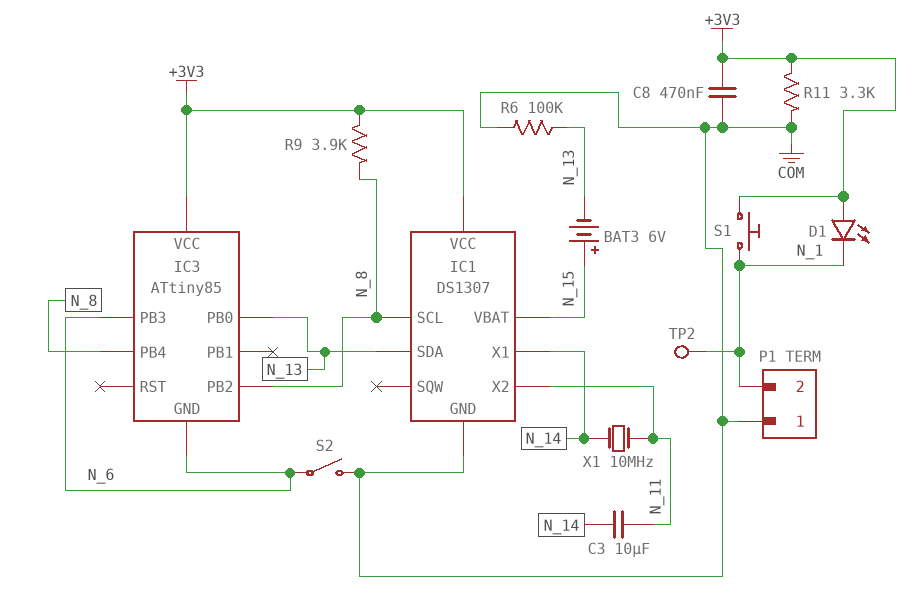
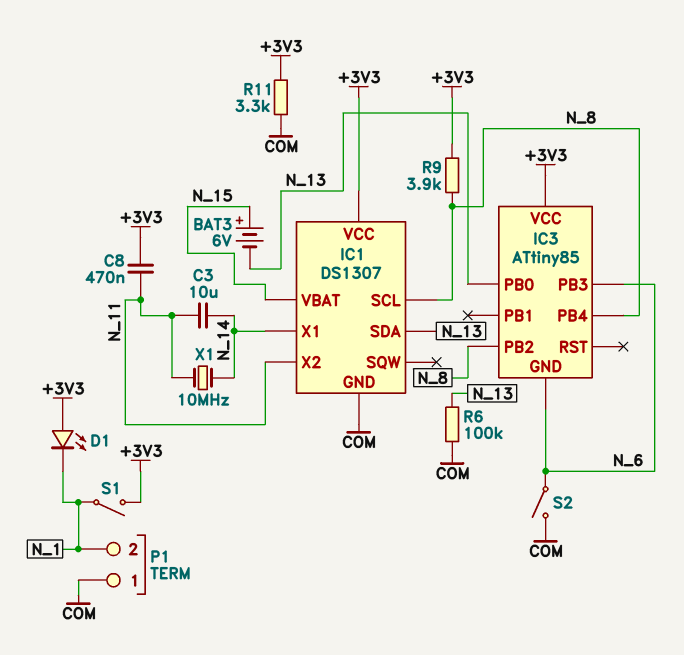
C8: 470nF (+3V3, COM) -> 470nF (+3V3, N_11)
S1: button (+3V3, N_1) -> switch (+3V3, N_1)
TP2: test point (N_1) -> none

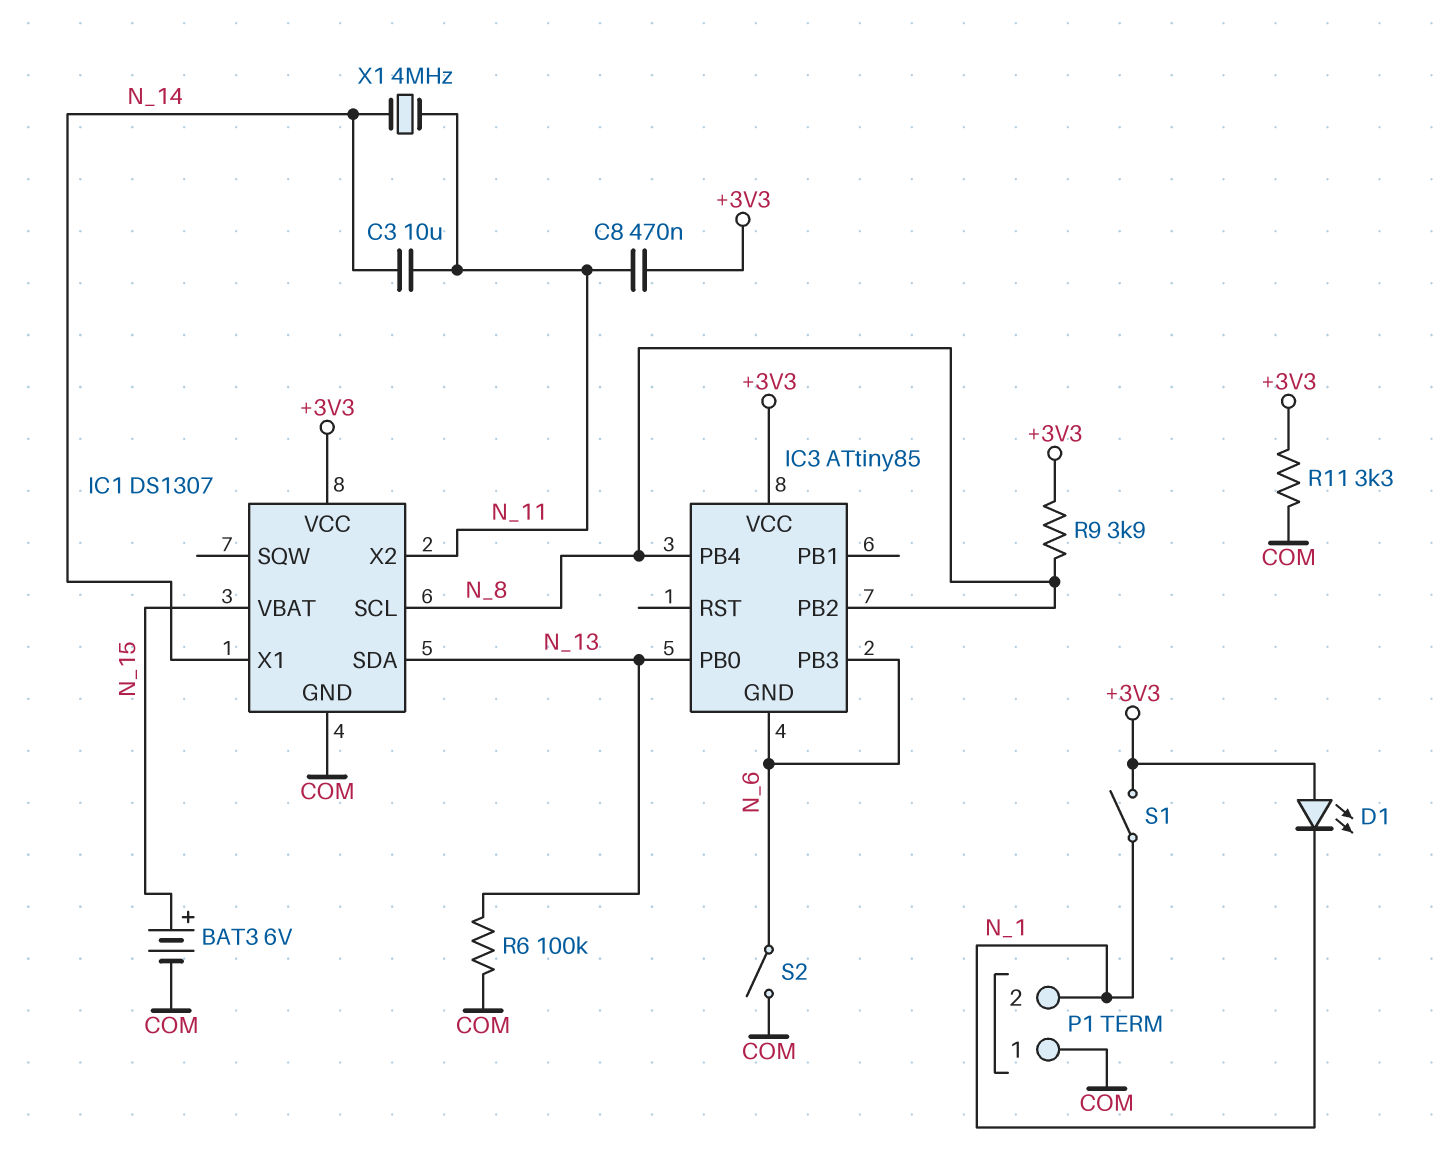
BAT3: 6V (plus N_15, minus N_13) -> 6V (plus N_15, minus COM)
X1: 10MHz (N_11, N_14) -> 4MHz (N_11, N_14)

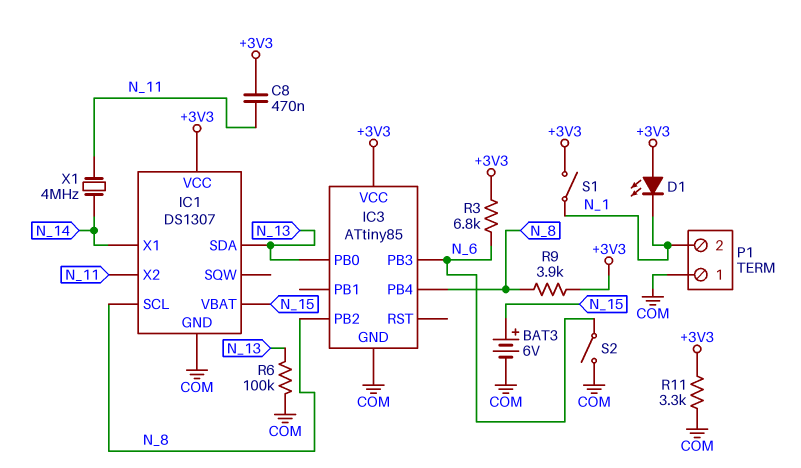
C3: 10uF (N_11, N_14) -> none
IC3 pin GND: N_6 -> COM
R3: none -> 6.8k (+3V3, N_6)

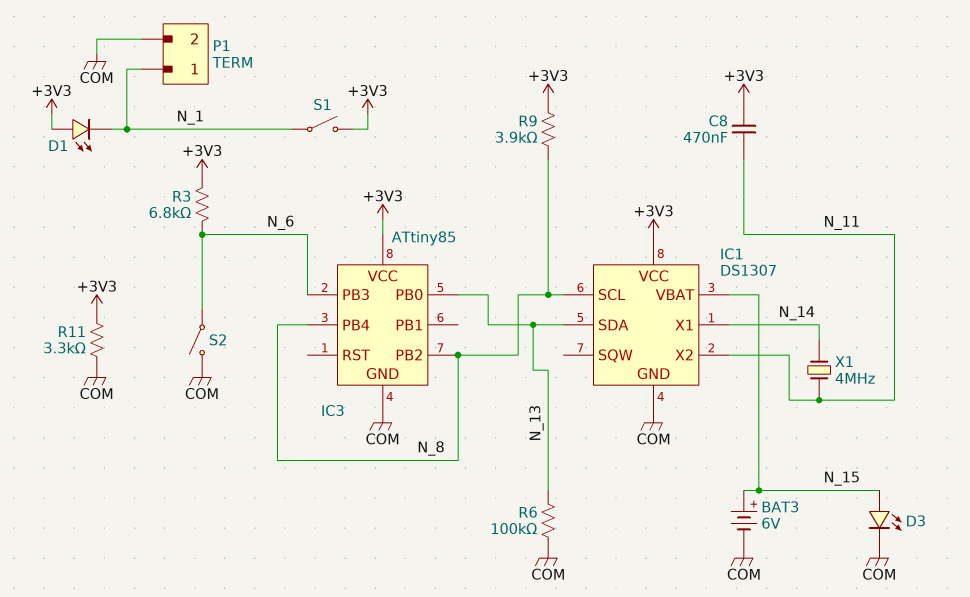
D3: none -> LED (A N_15, K COM)
P1 pin 1: COM -> N_1
P1 pin 2: N_1 -> COM

